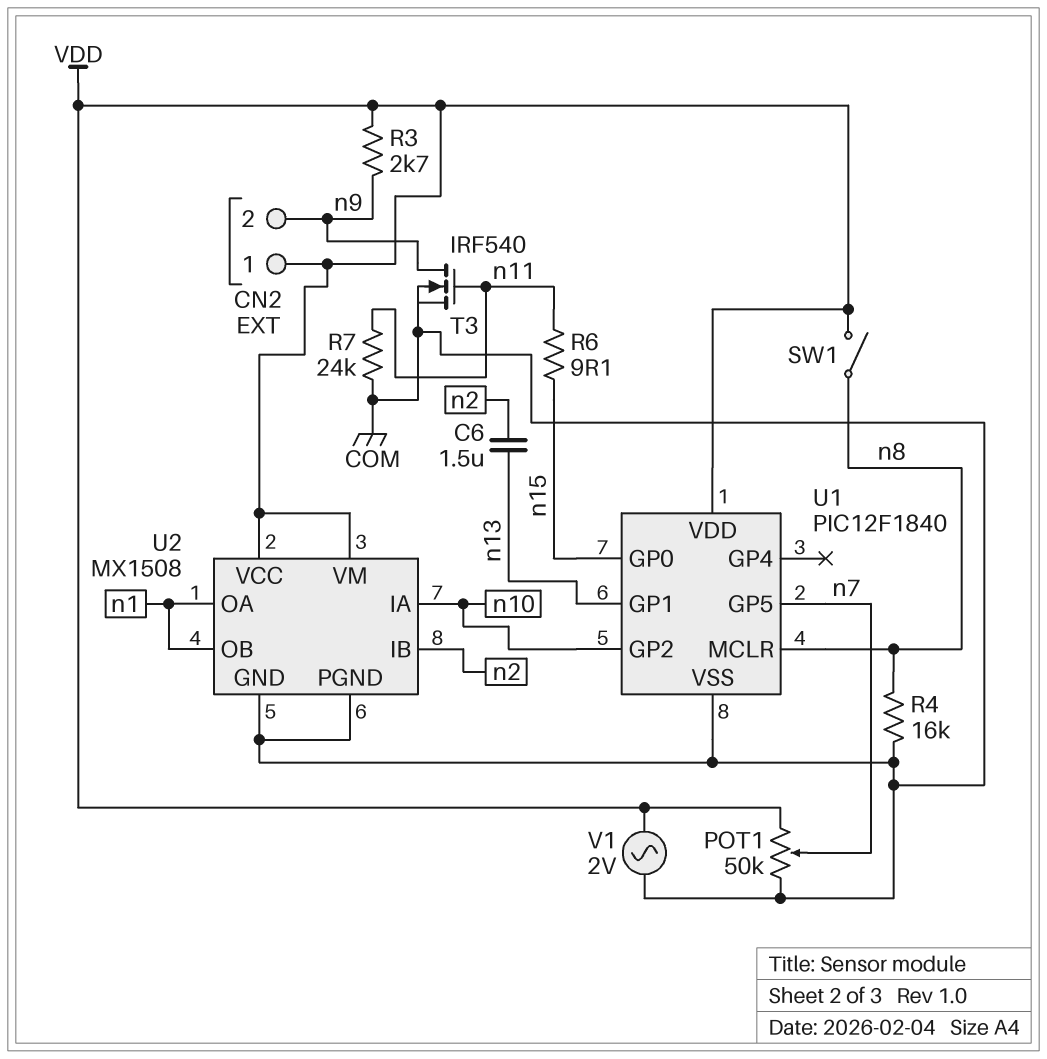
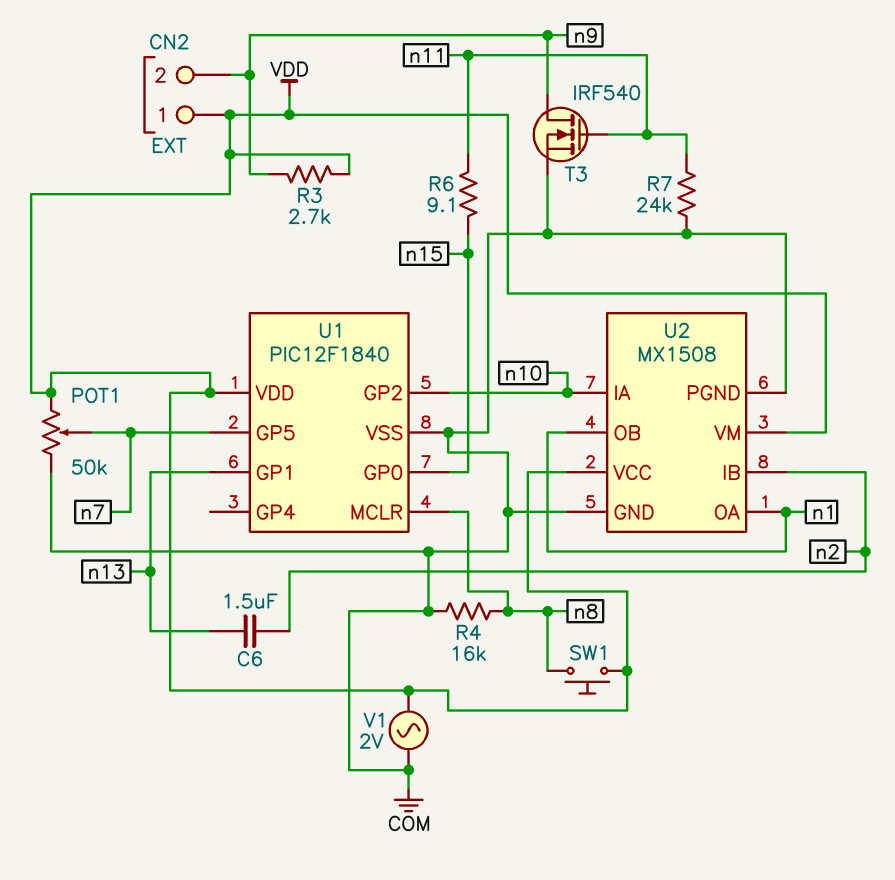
SW1: switch (VDD, n8) -> button (VDD, n8)

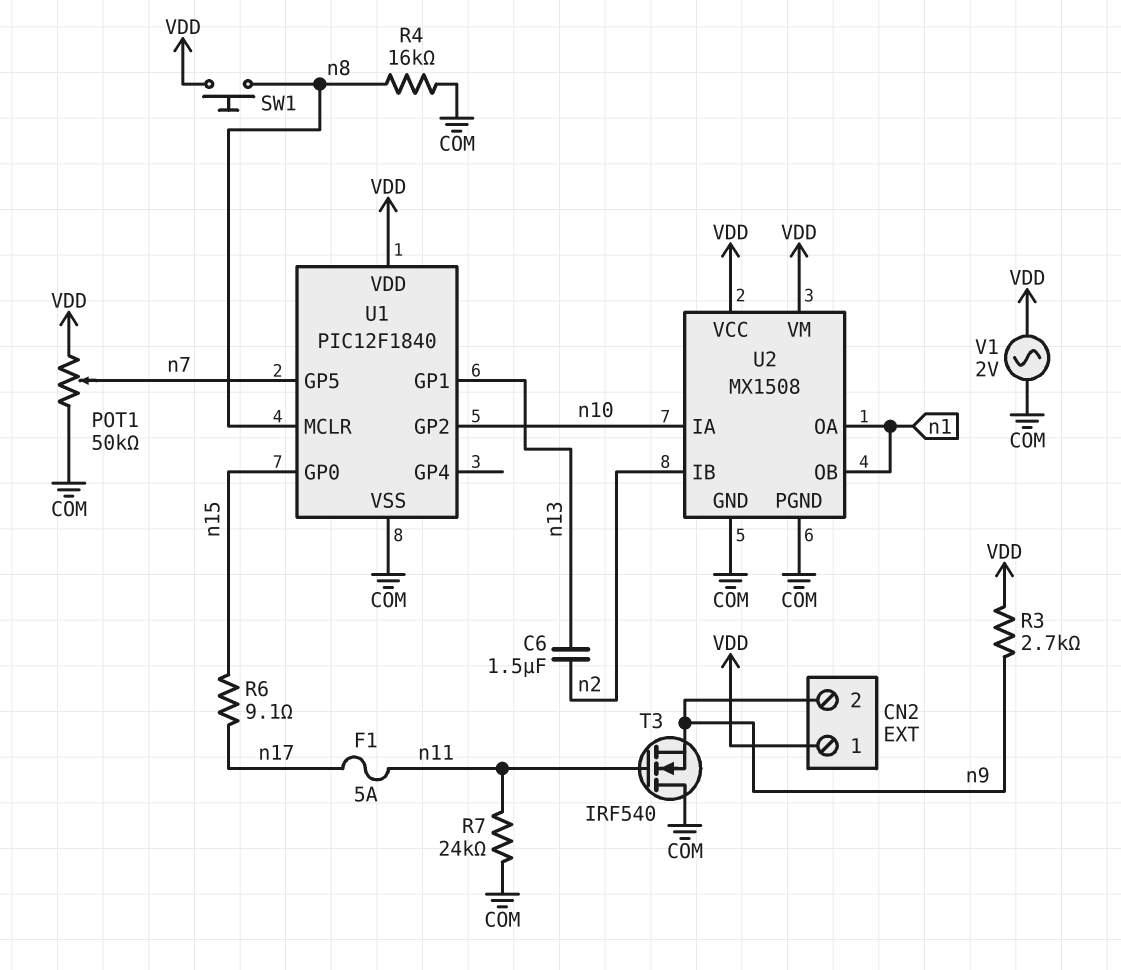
F1: none -> 5A (n11, n17)
R6: 9.1 (n11, n15) -> 9.1 (n15, n17)
T3: NMOS IRF540 (G n11, D n9, S COM) -> NMOS IRF540 (G n11, D COM, S n9)

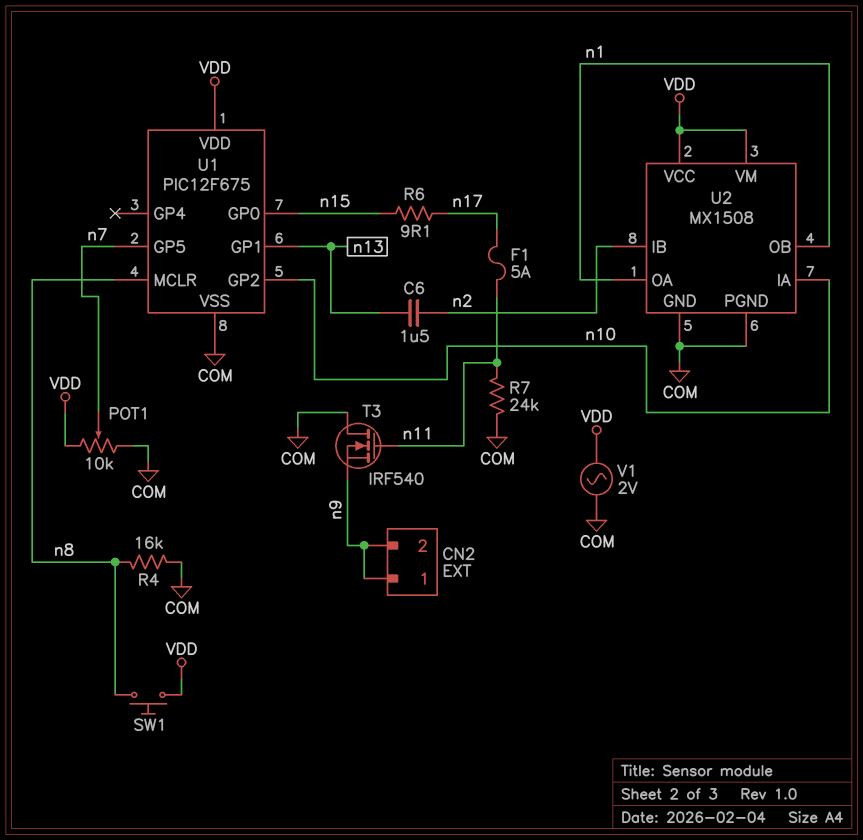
CN2 pin 1: VDD -> n9
POT1: 50k (COM, VDD, wiper n7) -> 10k (COM, VDD, wiper n7)
R3: 2.7k (VDD, n9) -> none
U1: PIC12F1840 -> PIC12F675

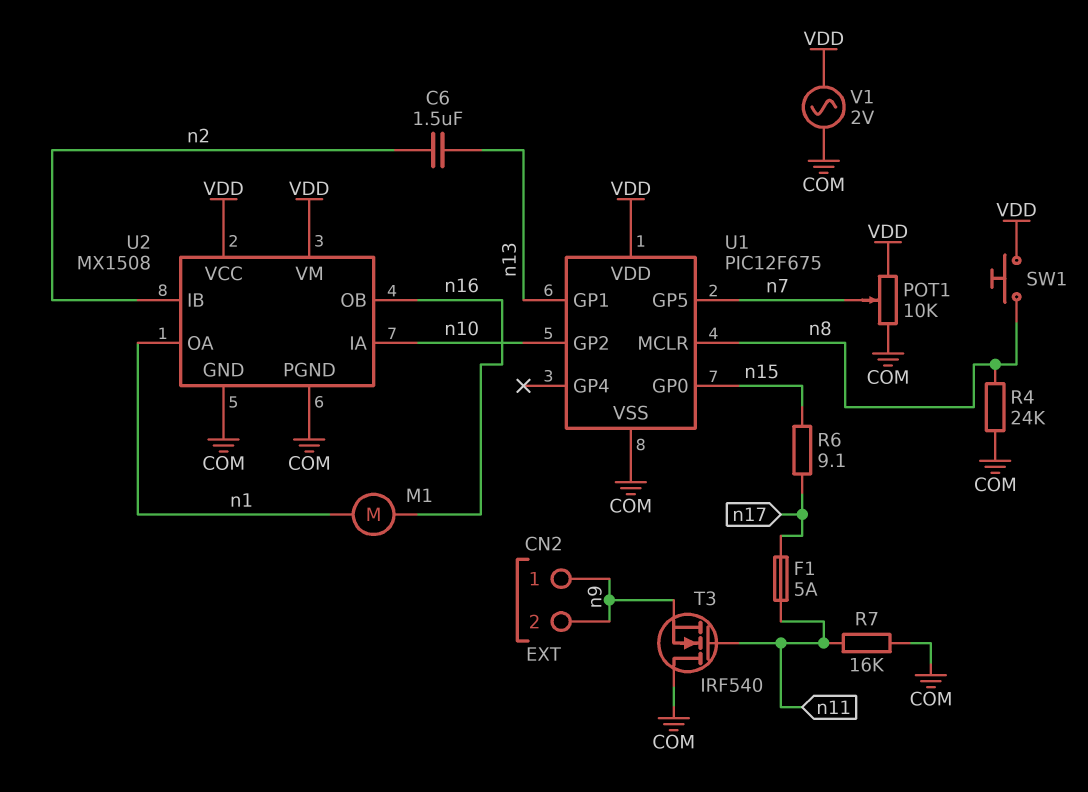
M1: none -> motor (n1, n16)
R4: 16k (COM, n8) -> 24k (COM, n8)
R7: 24k (COM, n11) -> 16k (COM, n11)
U2 pin OB: n1 -> n16

